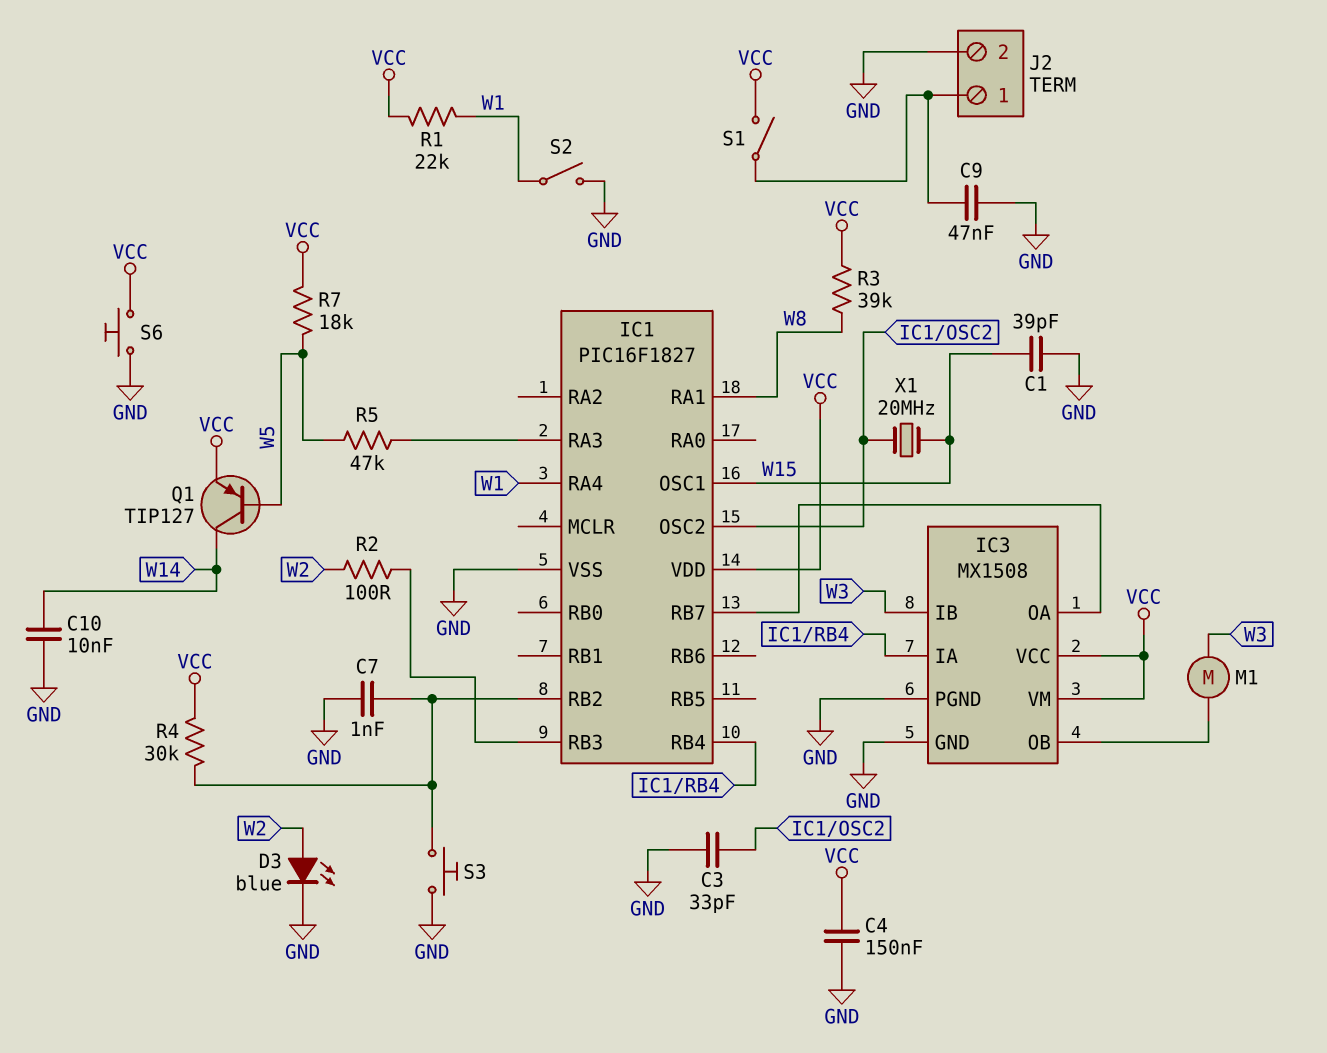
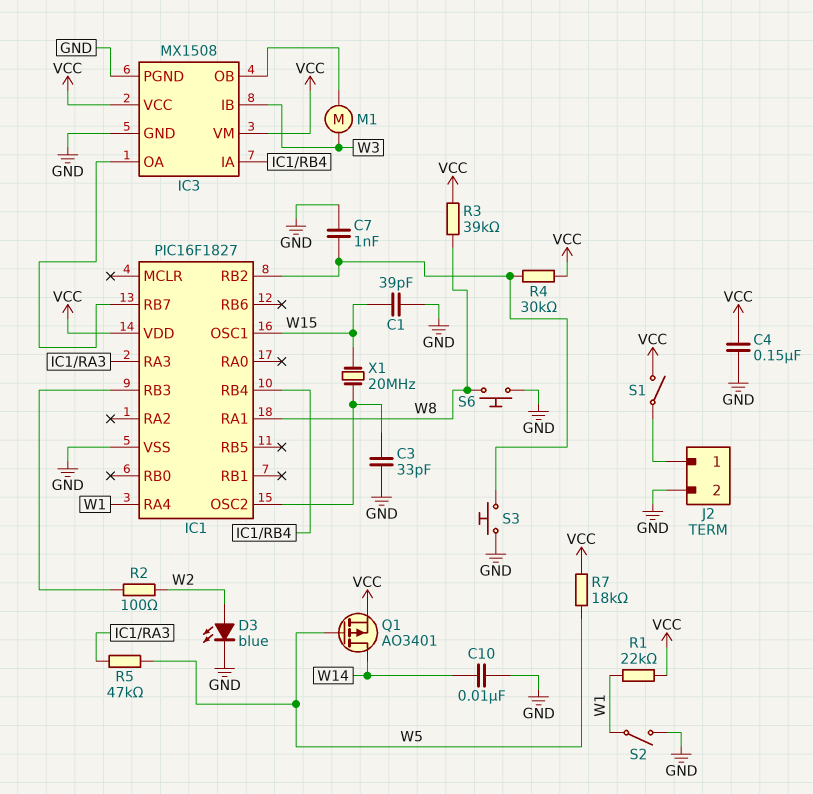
C9: 47nF (GND, J2/1) -> none
Q1: PNP TIP127 (B W5, C W14, E VCC) -> PMOS AO3401 (G W5, D W14, S VCC)
S6: button (GND, VCC) -> button (GND, W8)

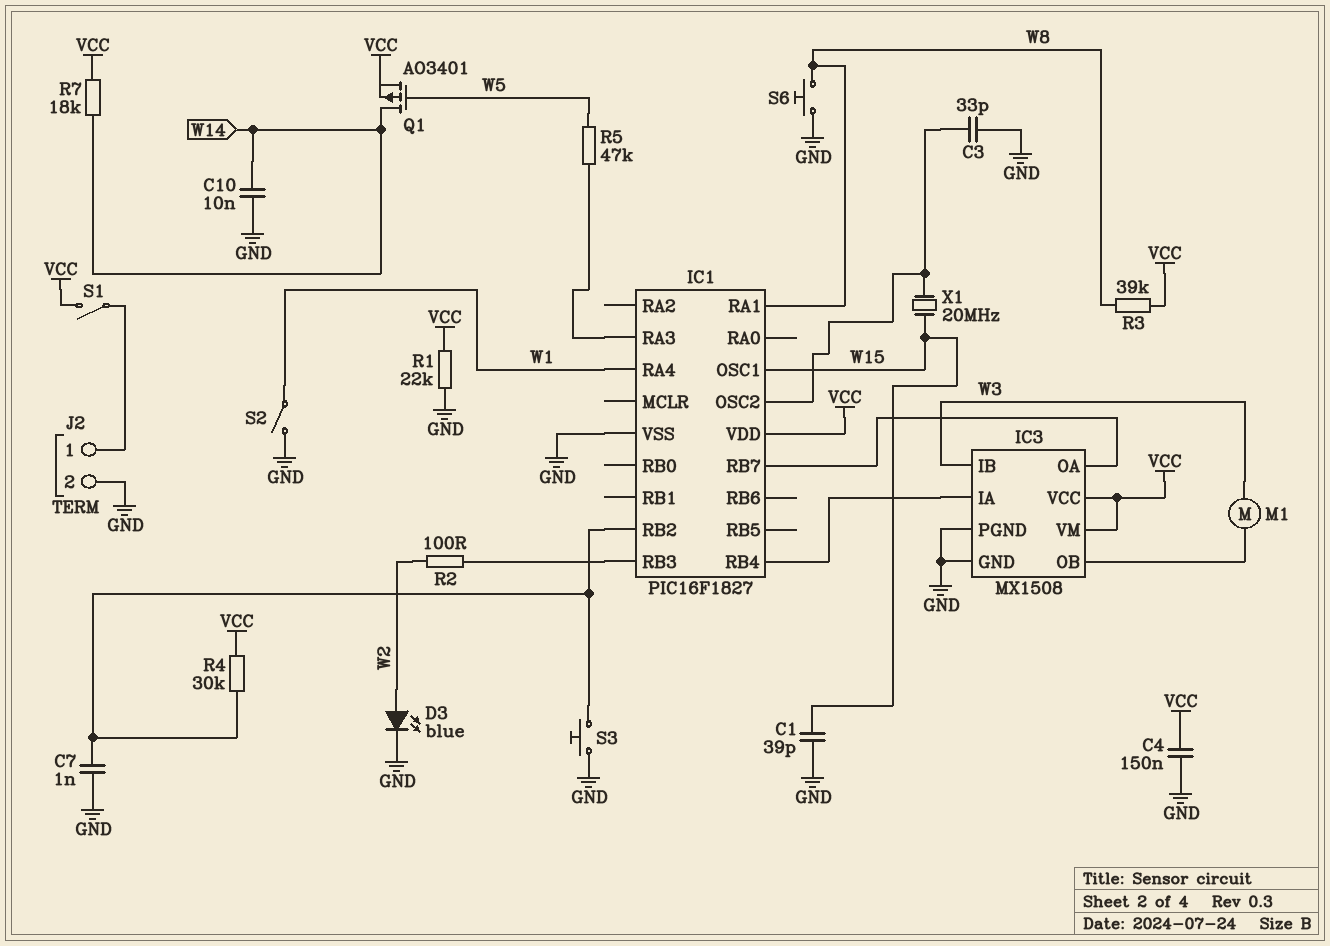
R1: 22k (VCC, W1) -> 22k (GND, VCC)
R7: 18k (VCC, W5) -> 18k (VCC, W14)

